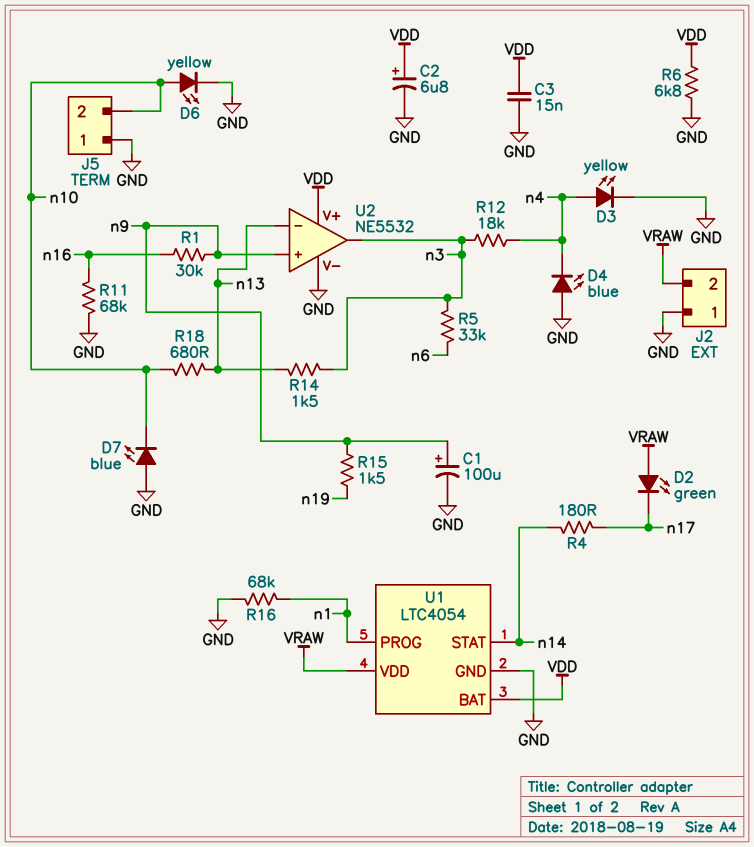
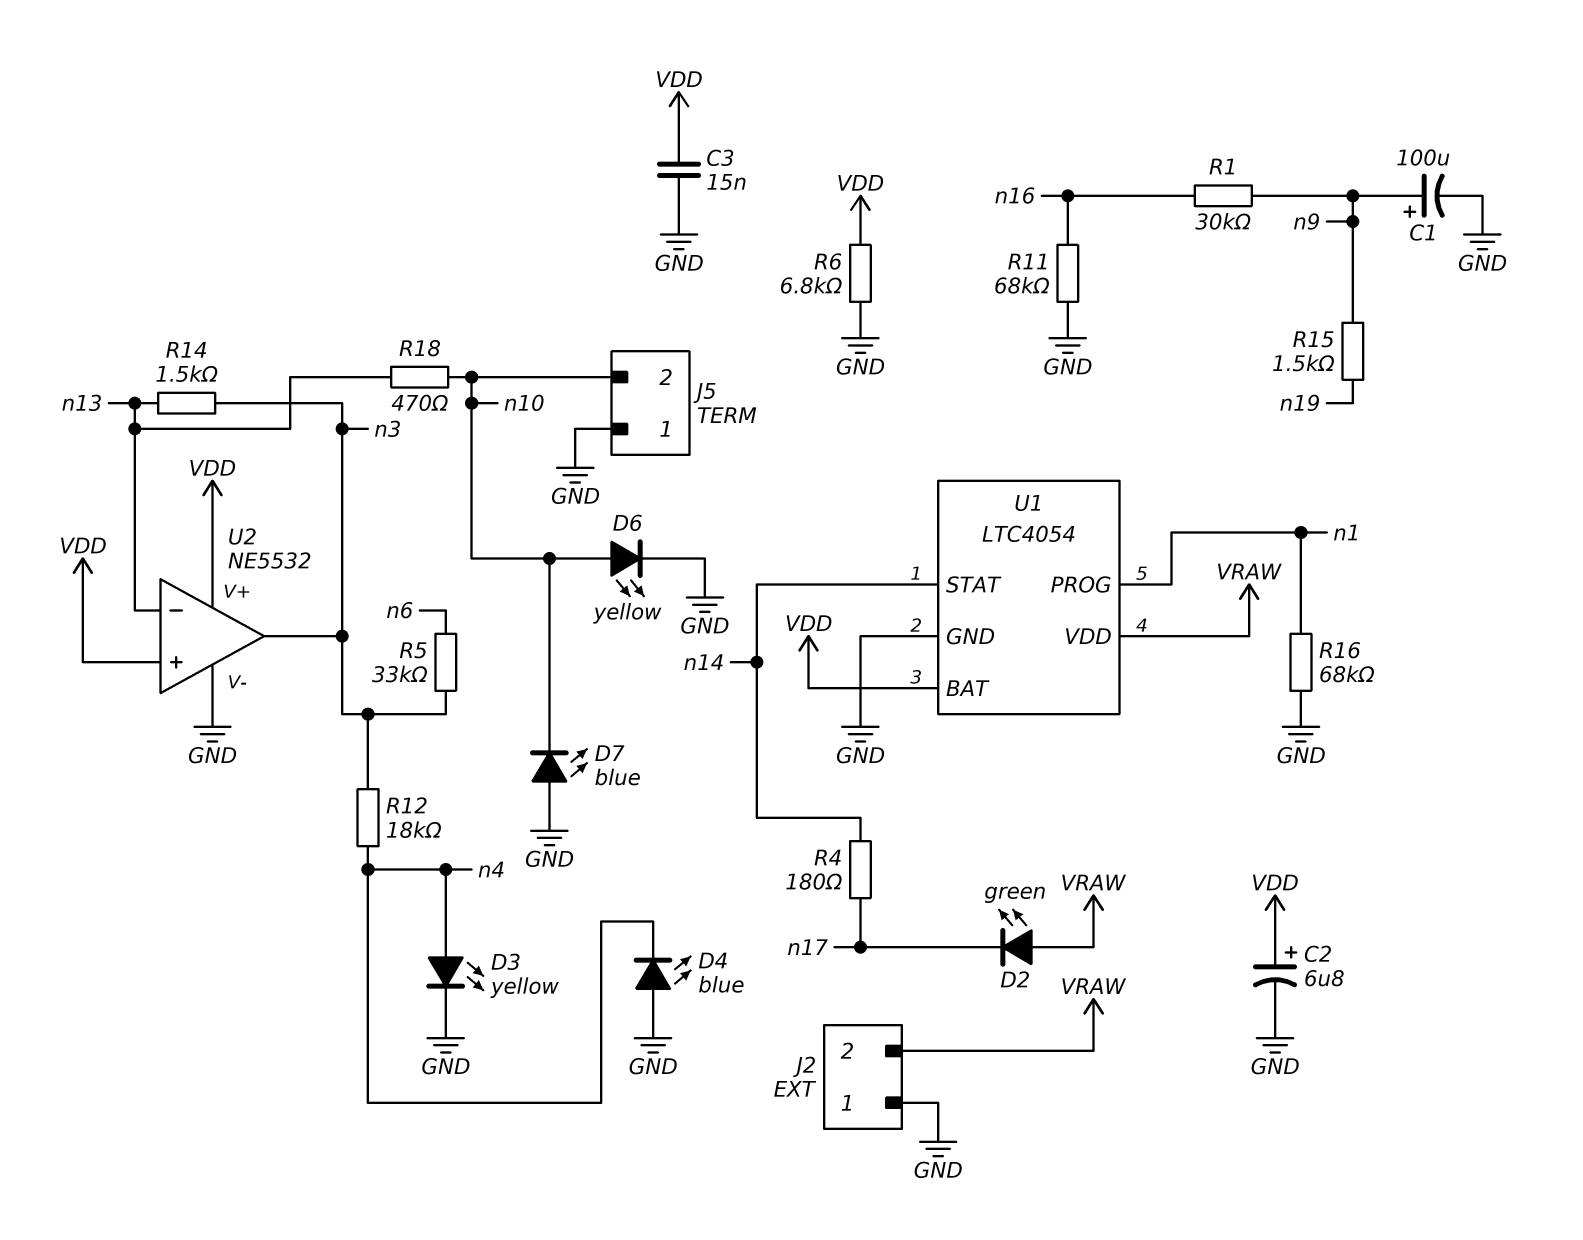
R18: 680 (n10, n13) -> 470 (n10, n13)
U2 pin in+: n9 -> VDD

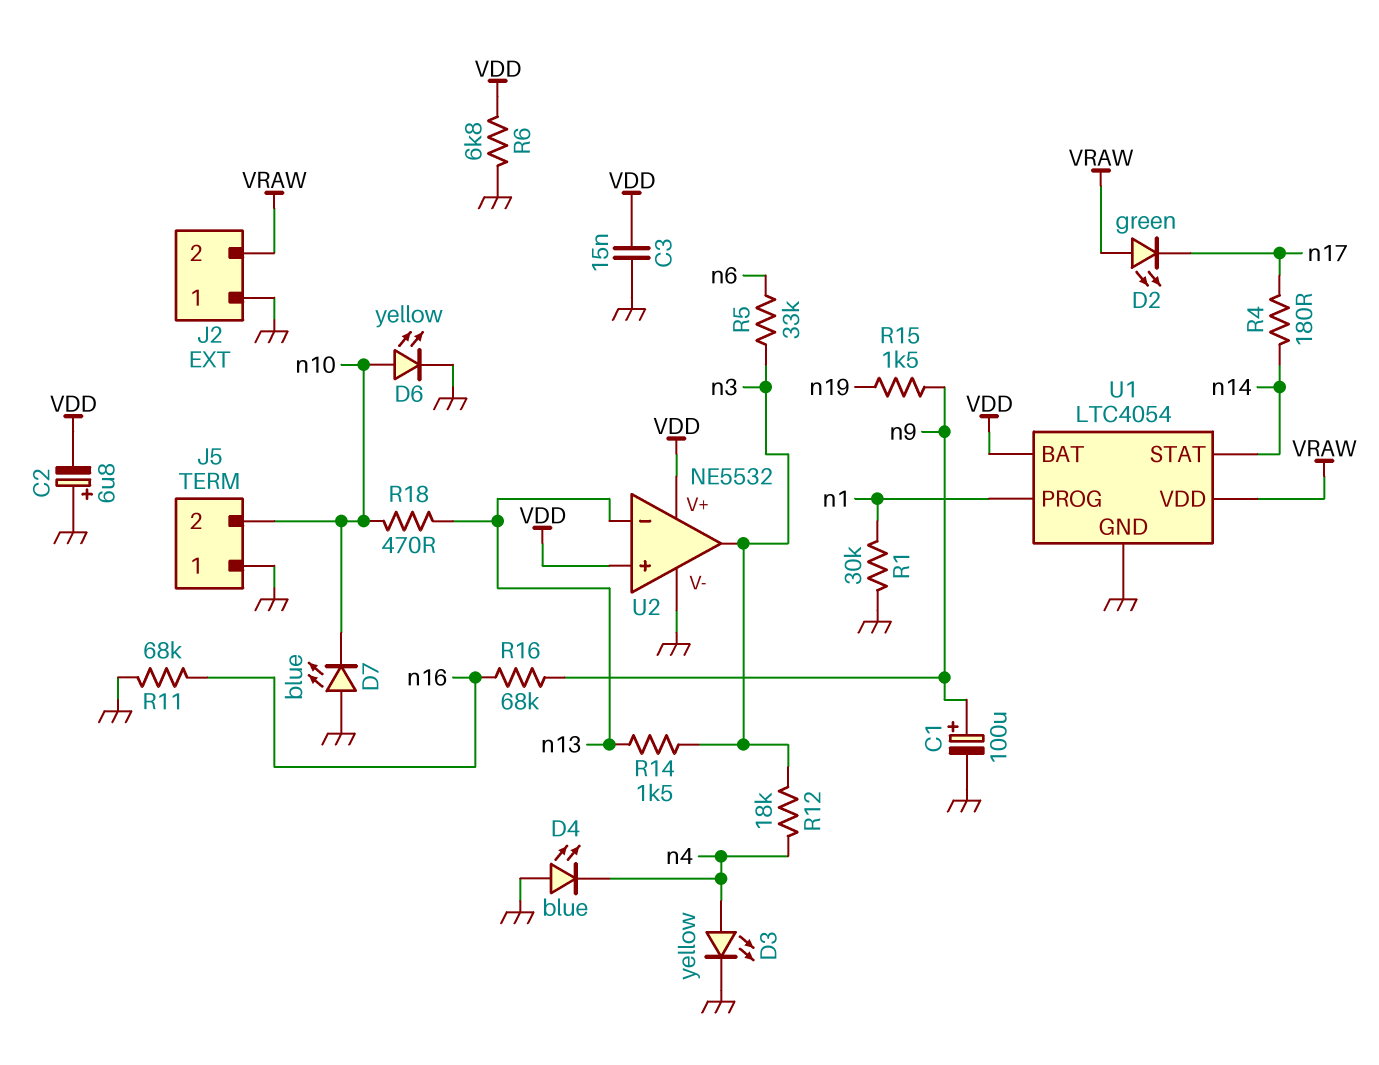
C2: 6.8uF (plus VDD, minus GND) -> 6.8uF (plus GND, minus VDD)
R1: 30k (n9, n16) -> 30k (GND, n1)
R16: 68k (GND, n1) -> 68k (n9, n16)

